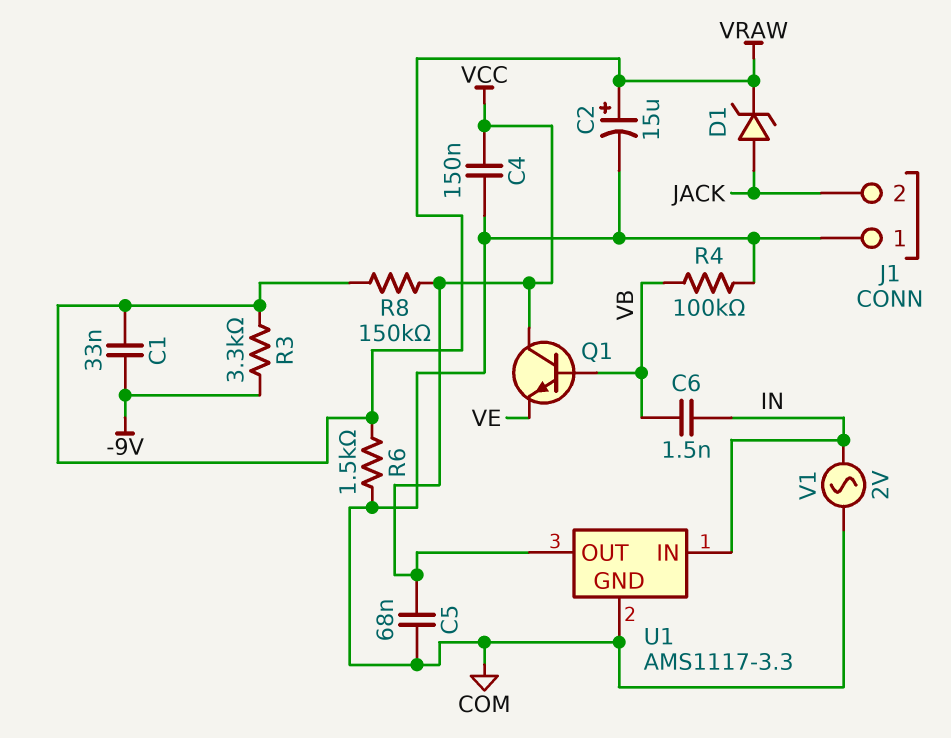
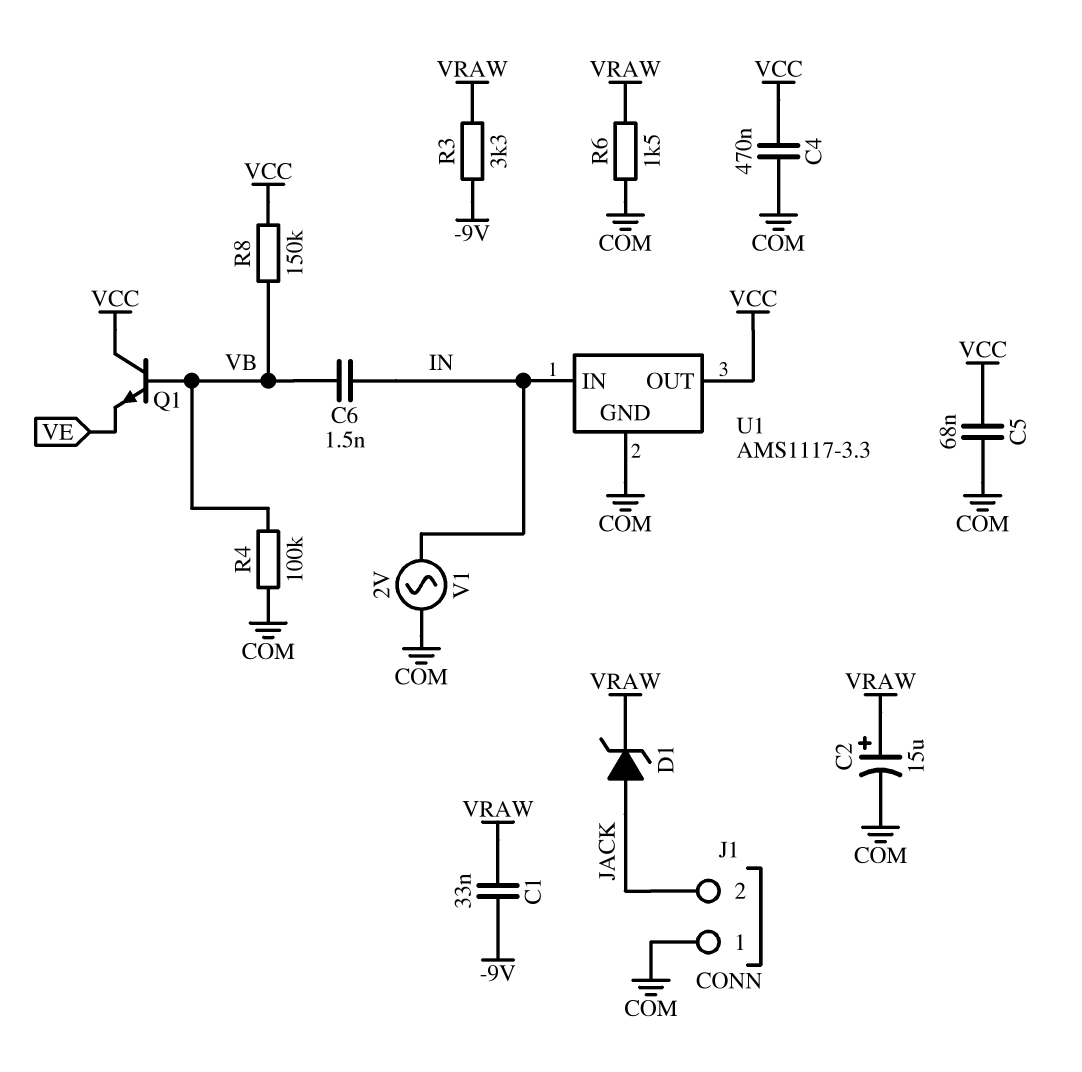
C4: 150nF (COM, VCC) -> 470nF (COM, VCC)
R8: 150k (VCC, VRAW) -> 150k (VB, VCC)

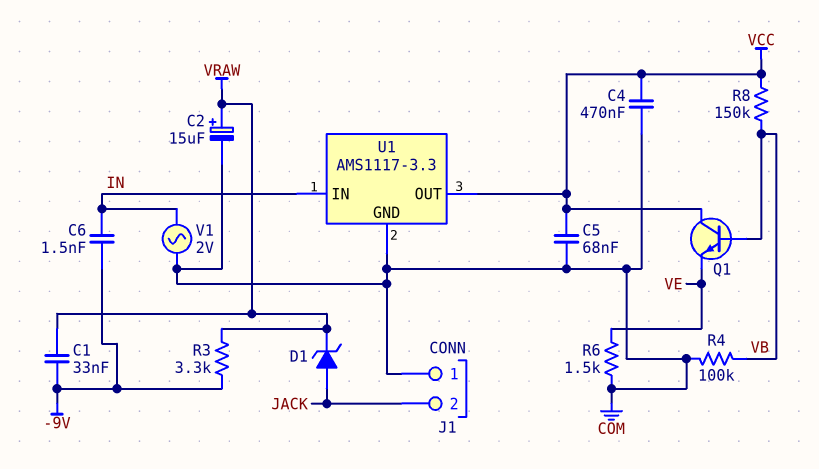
C6: 1.5nF (IN, VB) -> 1.5nF (-9V, IN)
R6: 1.5k (COM, VRAW) -> 1.5k (COM, VE)

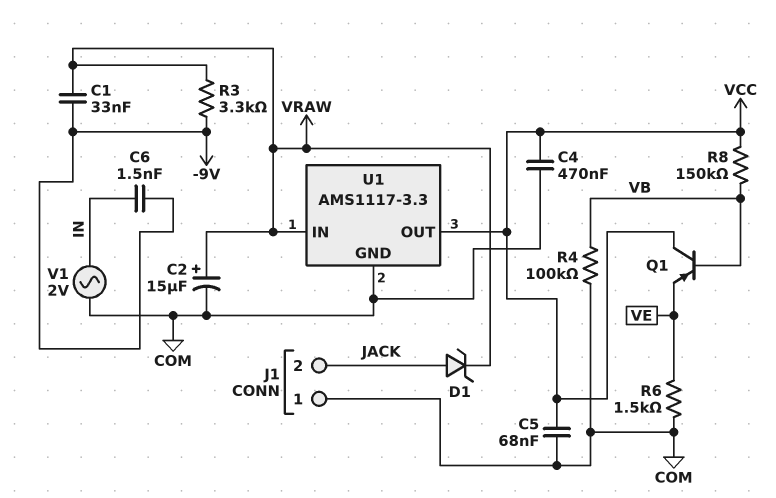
Q1: NPN (B VB, C VCC, E VE) -> PNP (B VB, C VCC, E VE)
U1 pin IN: IN -> VRAW

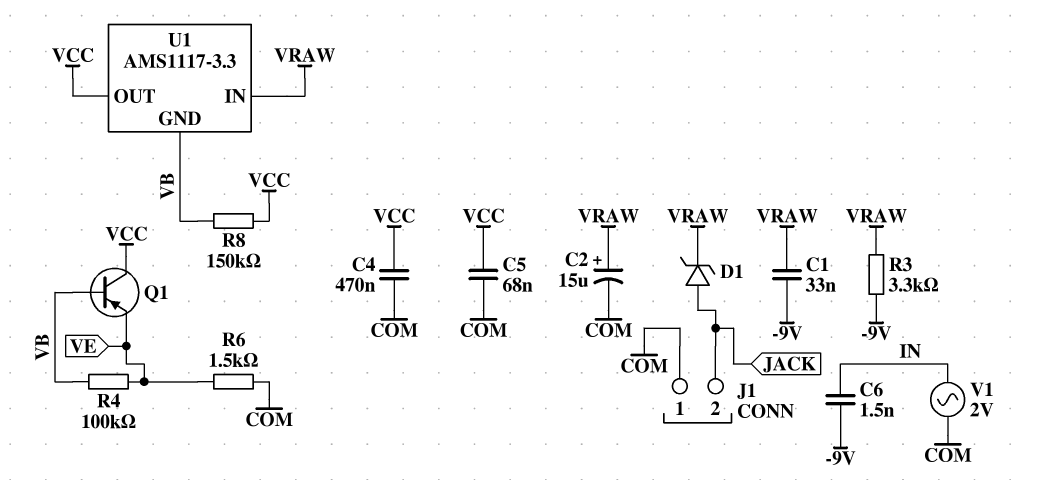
R4: 100k (COM, VB) -> 100k (VB, VE)
U1 pin GND: COM -> VB

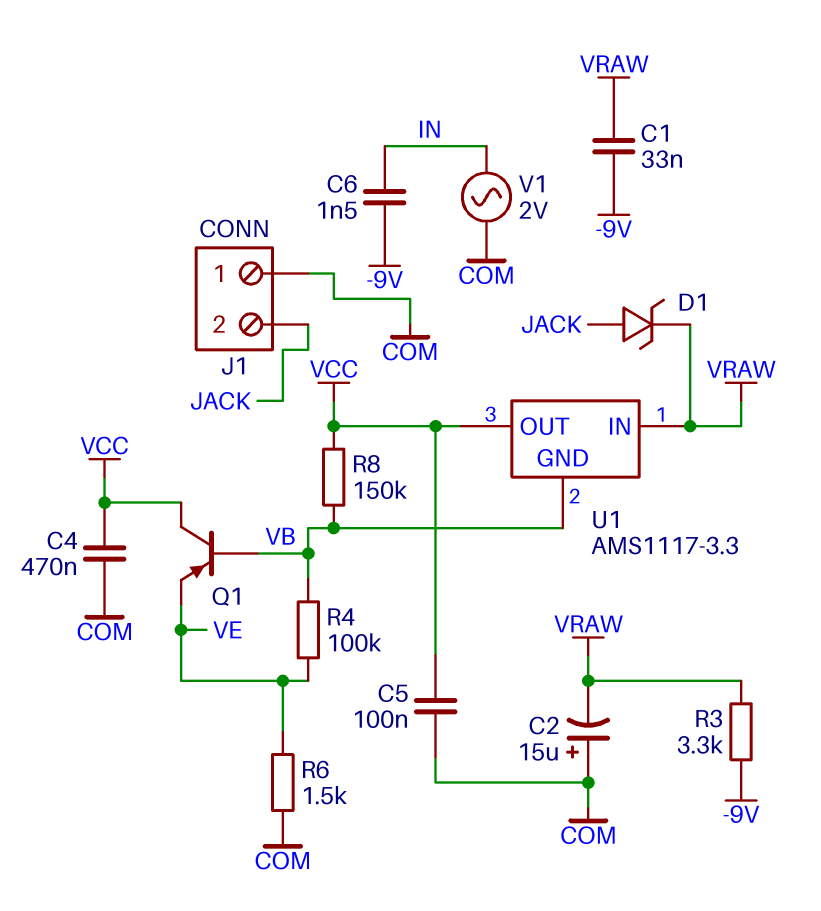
C2: 15uF (plus VRAW, minus COM) -> 15uF (plus COM, minus VRAW)
C5: 68nF (COM, VCC) -> 100nF (COM, VCC)

